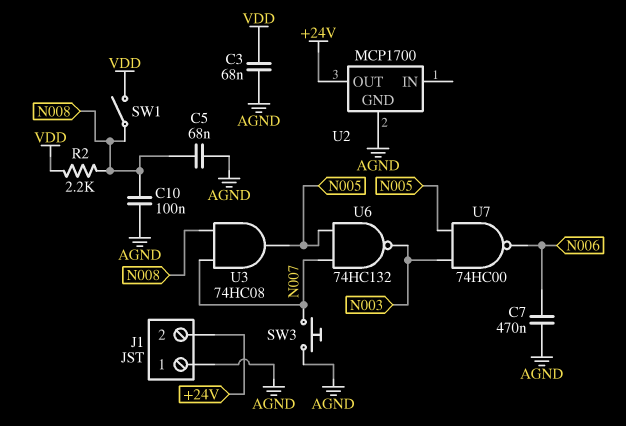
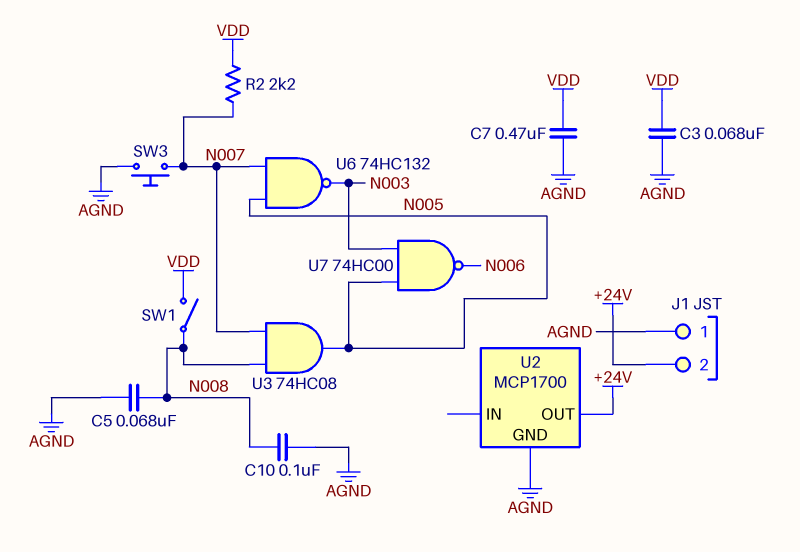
C7: 470nF (AGND, N006) -> 470nF (AGND, VDD)
R2: 2.2k (N008, VDD) -> 2.2k (N007, VDD)

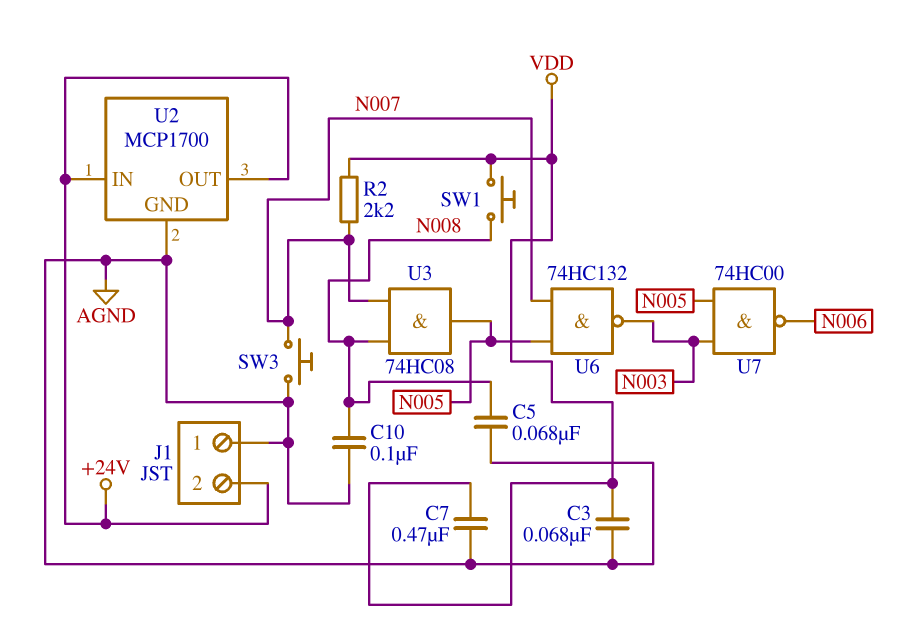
SW1: switch (N008, VDD) -> button (N008, VDD)
U2 pin IN: none -> +24V

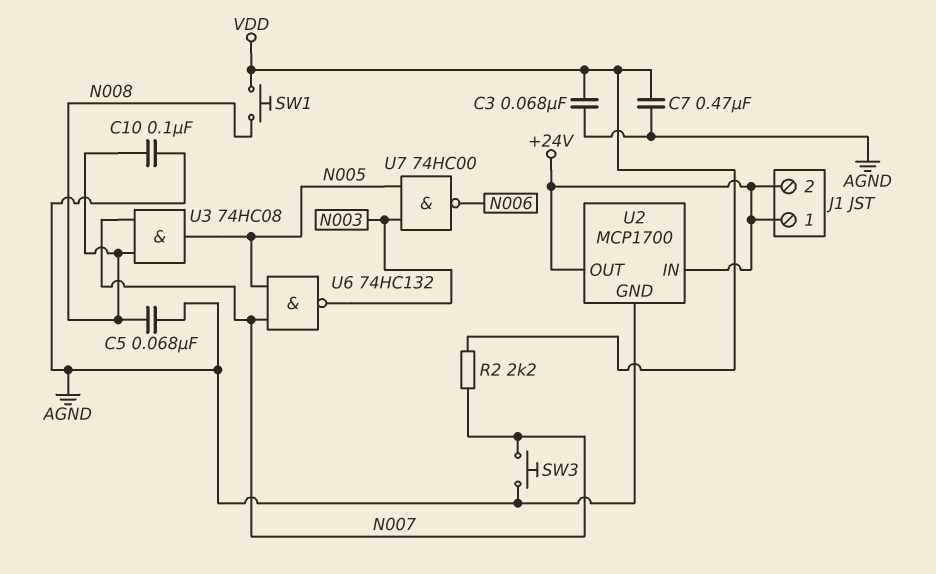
J1 pin 1: AGND -> +24V

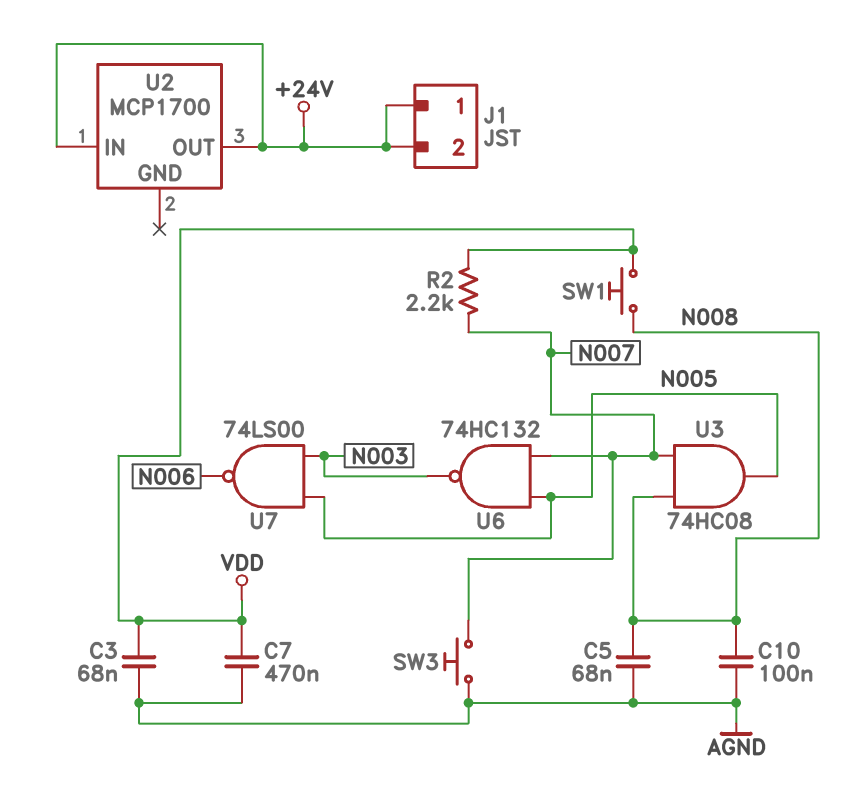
U2 pin GND: AGND -> none
U7: NAND 74HC00 (in N003, in N005, out N006) -> NAND 74LS00 (in N003, in N005, out N006)

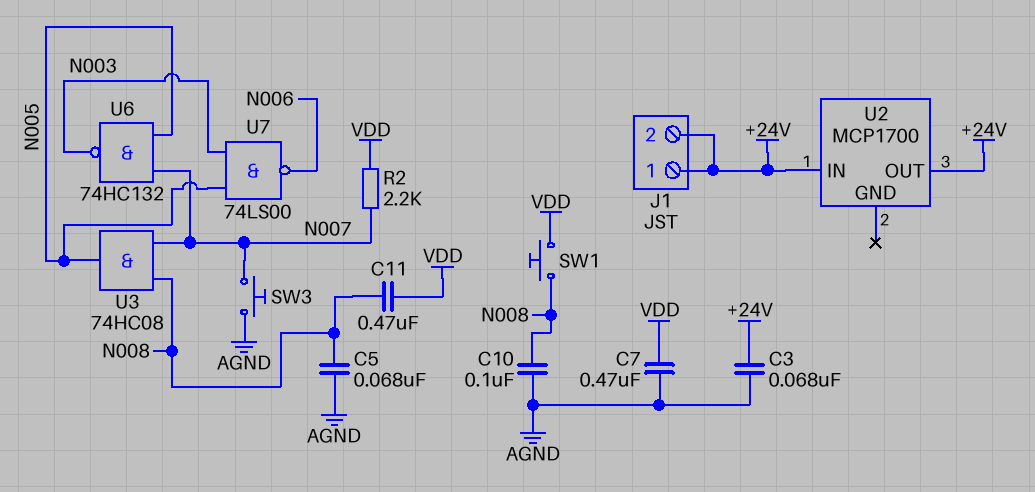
C3: 68nF (AGND, VDD) -> 68nF (+24V, AGND)
C11: none -> 470nF (N008, VDD)

